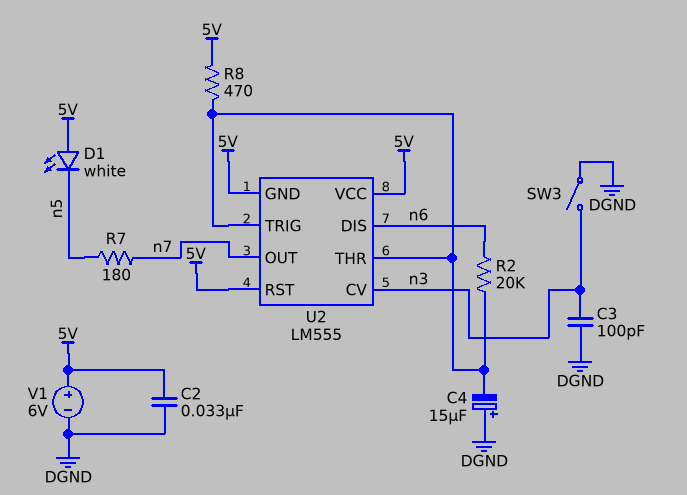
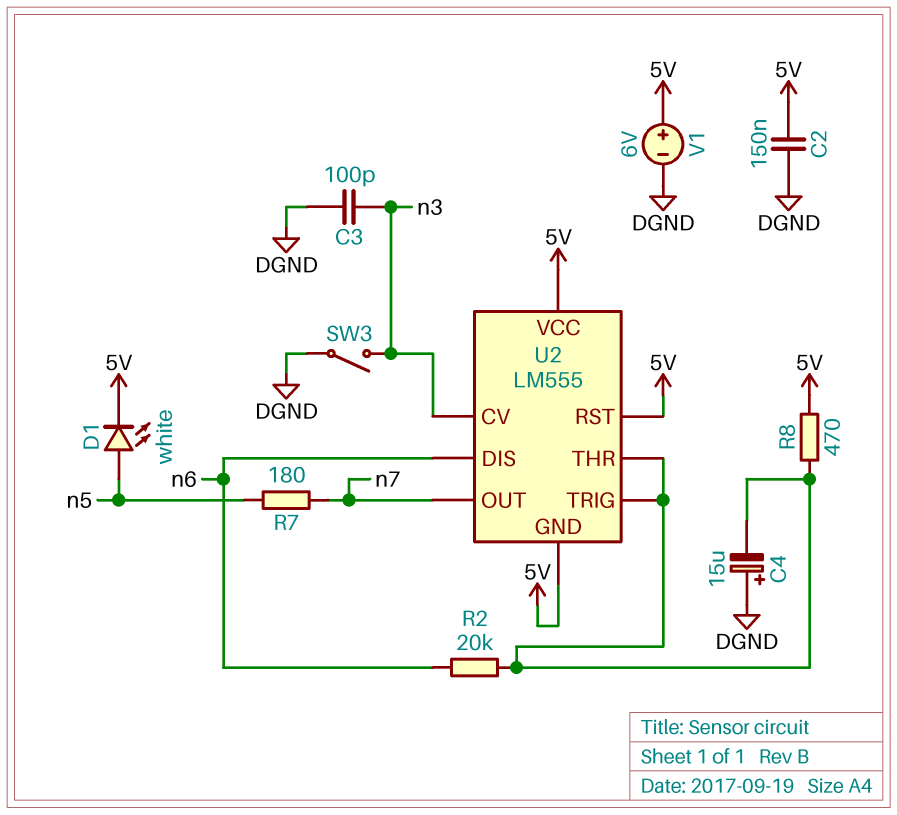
C2: 33nF (5V, DGND) -> 150nF (5V, DGND)
D1: LED white (A 5V, K n5) -> LED white (A n5, K 5V)

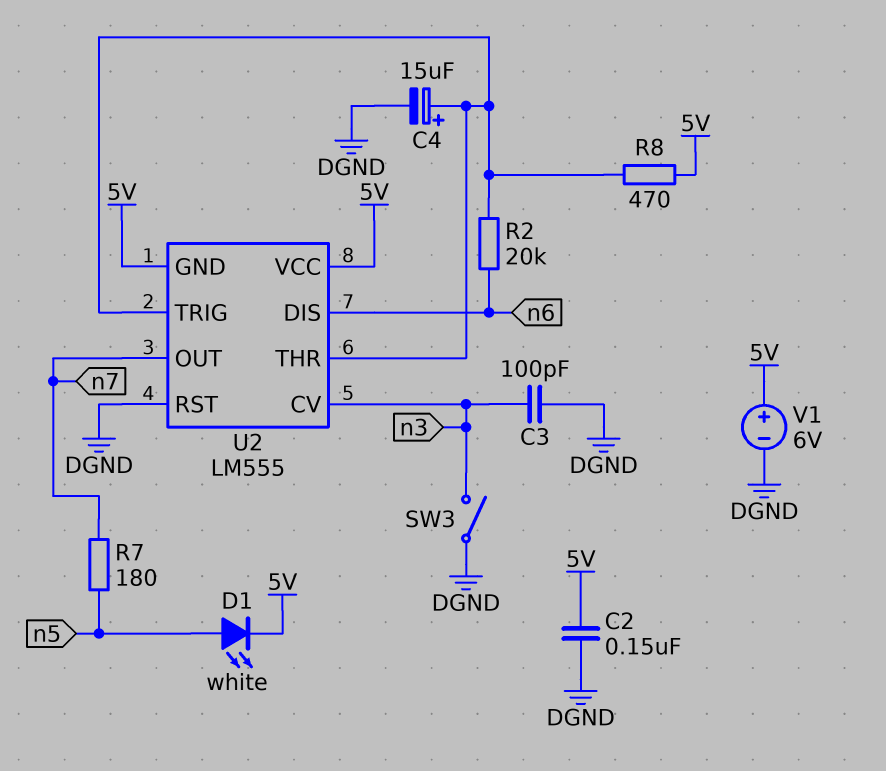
C4: 15uF (plus DGND, minus U2/THR) -> 15uF (plus U2/THR, minus DGND)
U2 pin RST: 5V -> DGND

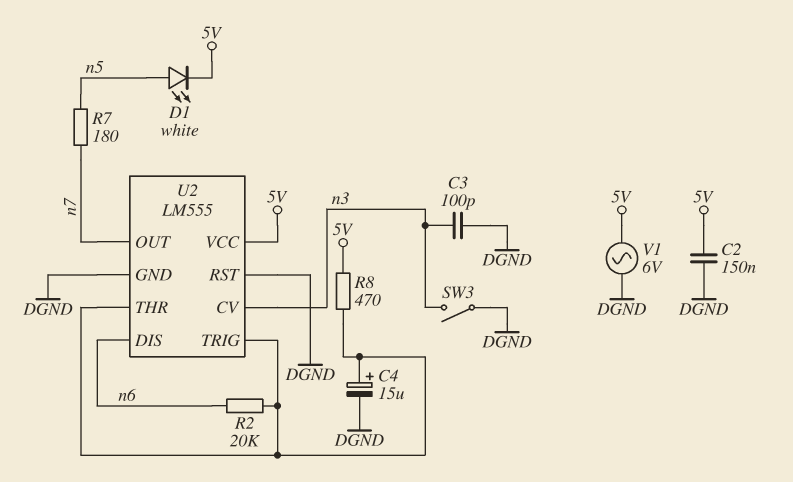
U2 pin GND: 5V -> DGND
V1: 6V (plus 5V, minus DGND) -> AC 6V (5V, DGND)

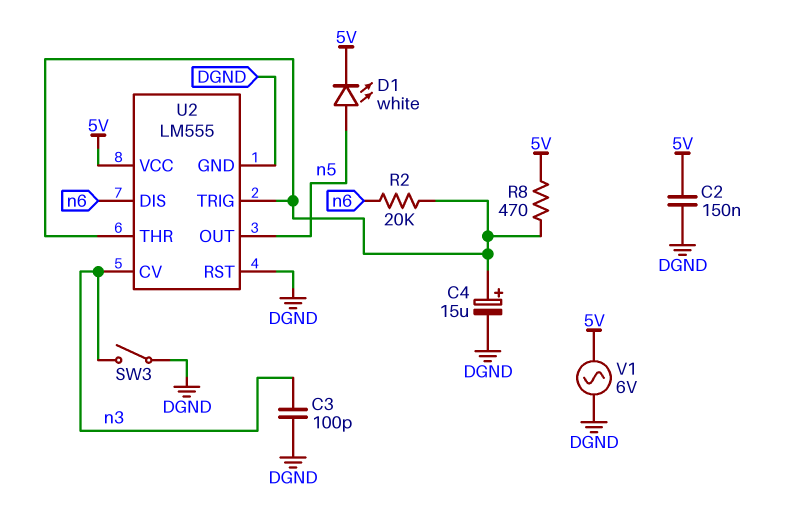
R7: 180 (n5, n7) -> none
U2 pin OUT: n7 -> n5

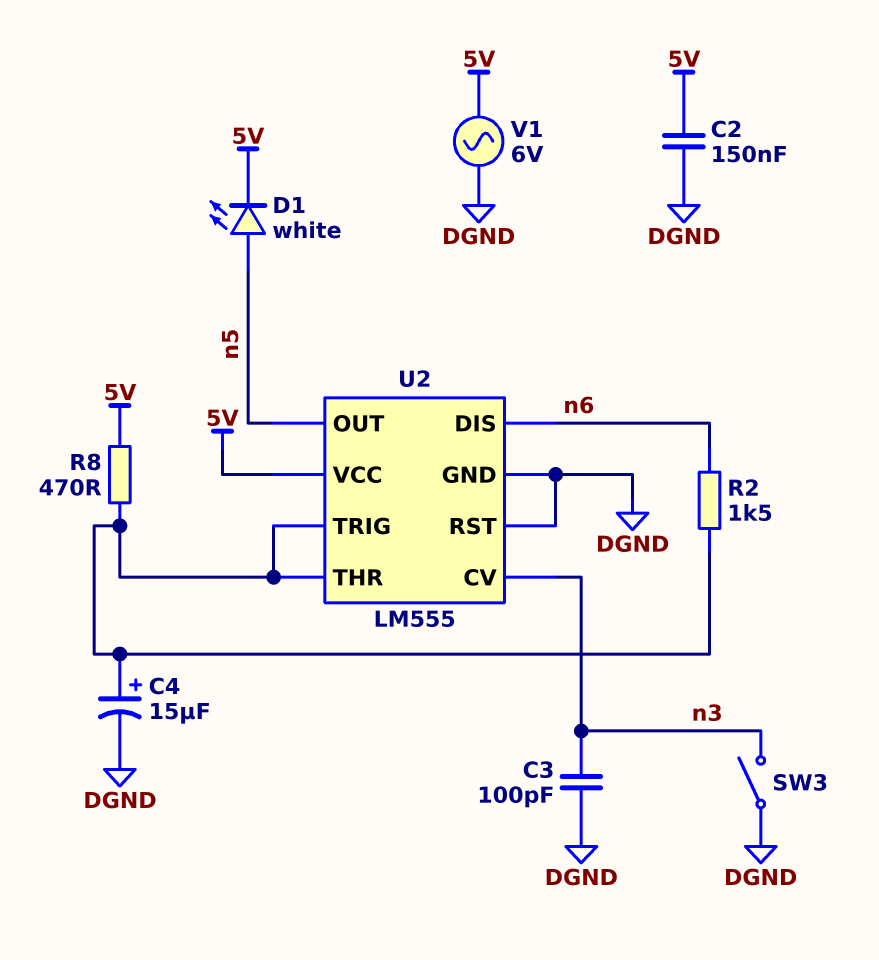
R2: 20k (U2/THR, n6) -> 1.5k (U2/THR, n6)

